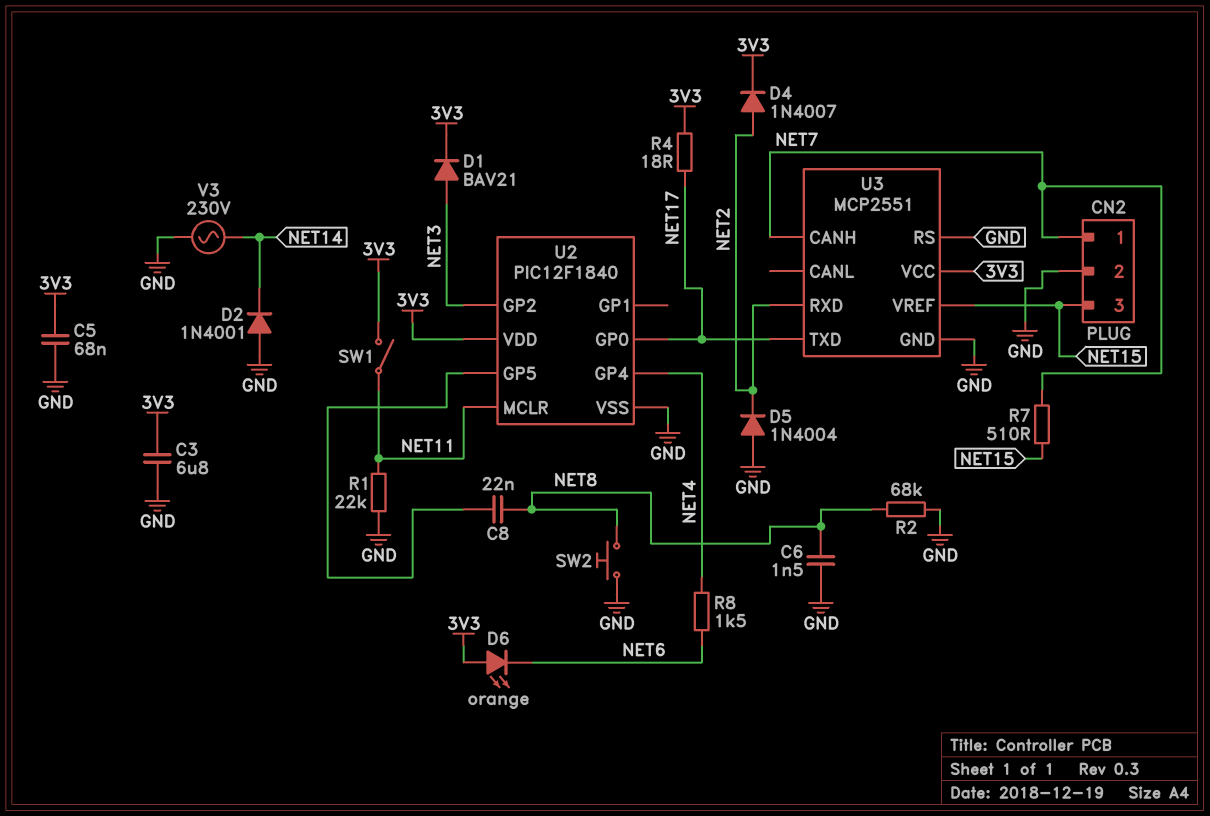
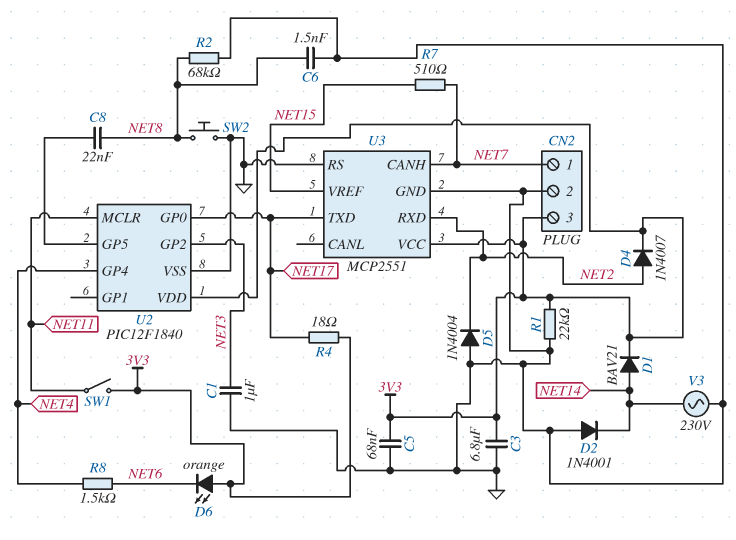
C1: none -> 1uF (GND, NET3)
CN2 pin 3: NET15 -> 3V3
D1: diode BAV21 (A NET3, K 3V3) -> diode BAV21 (A NET14, K 3V3)
R1: 22k (GND, NET11) -> 22k (3V3, GND)

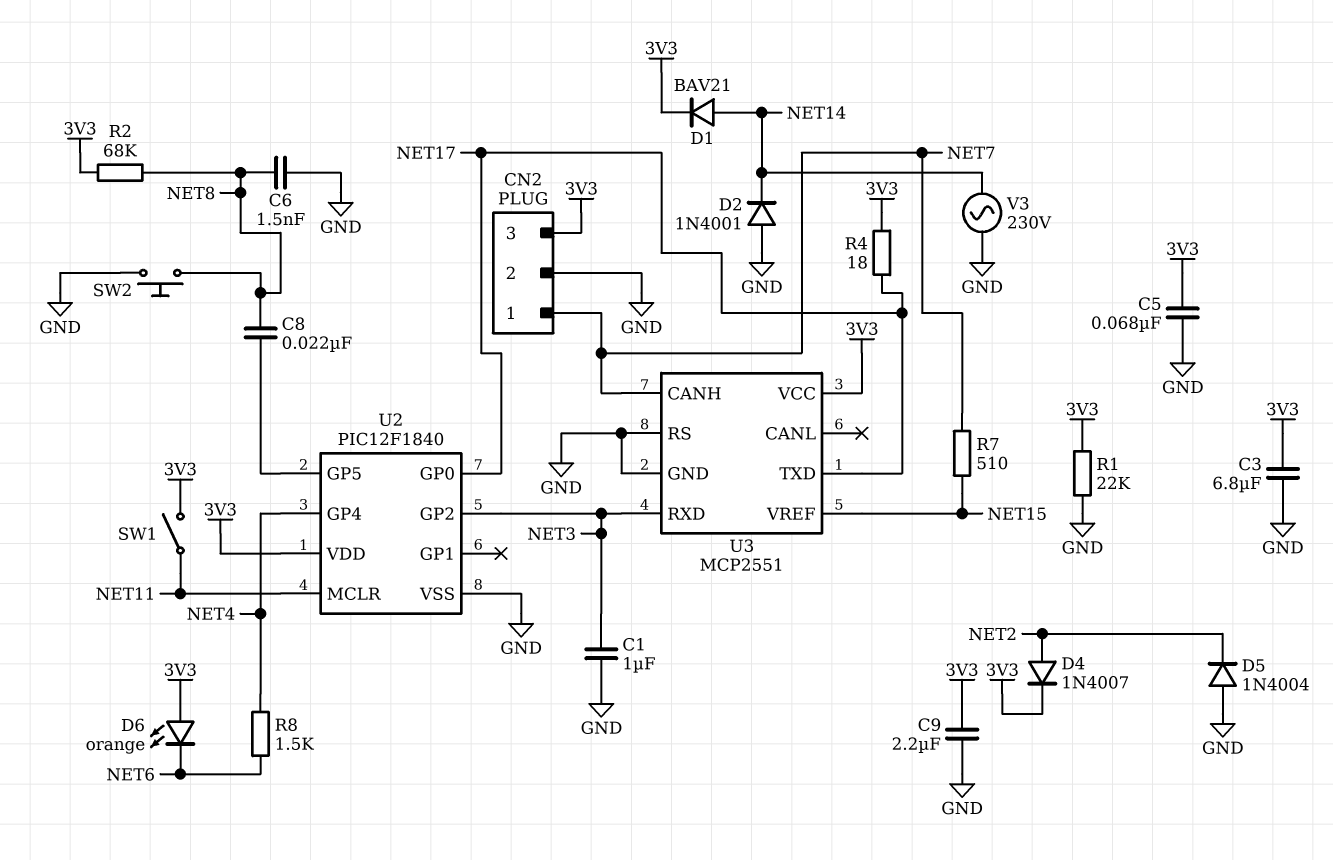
C9: none -> 2.2uF (3V3, GND)
R2: 68k (GND, NET8) -> 68k (3V3, NET8)
U3 pin RXD: NET2 -> NET3

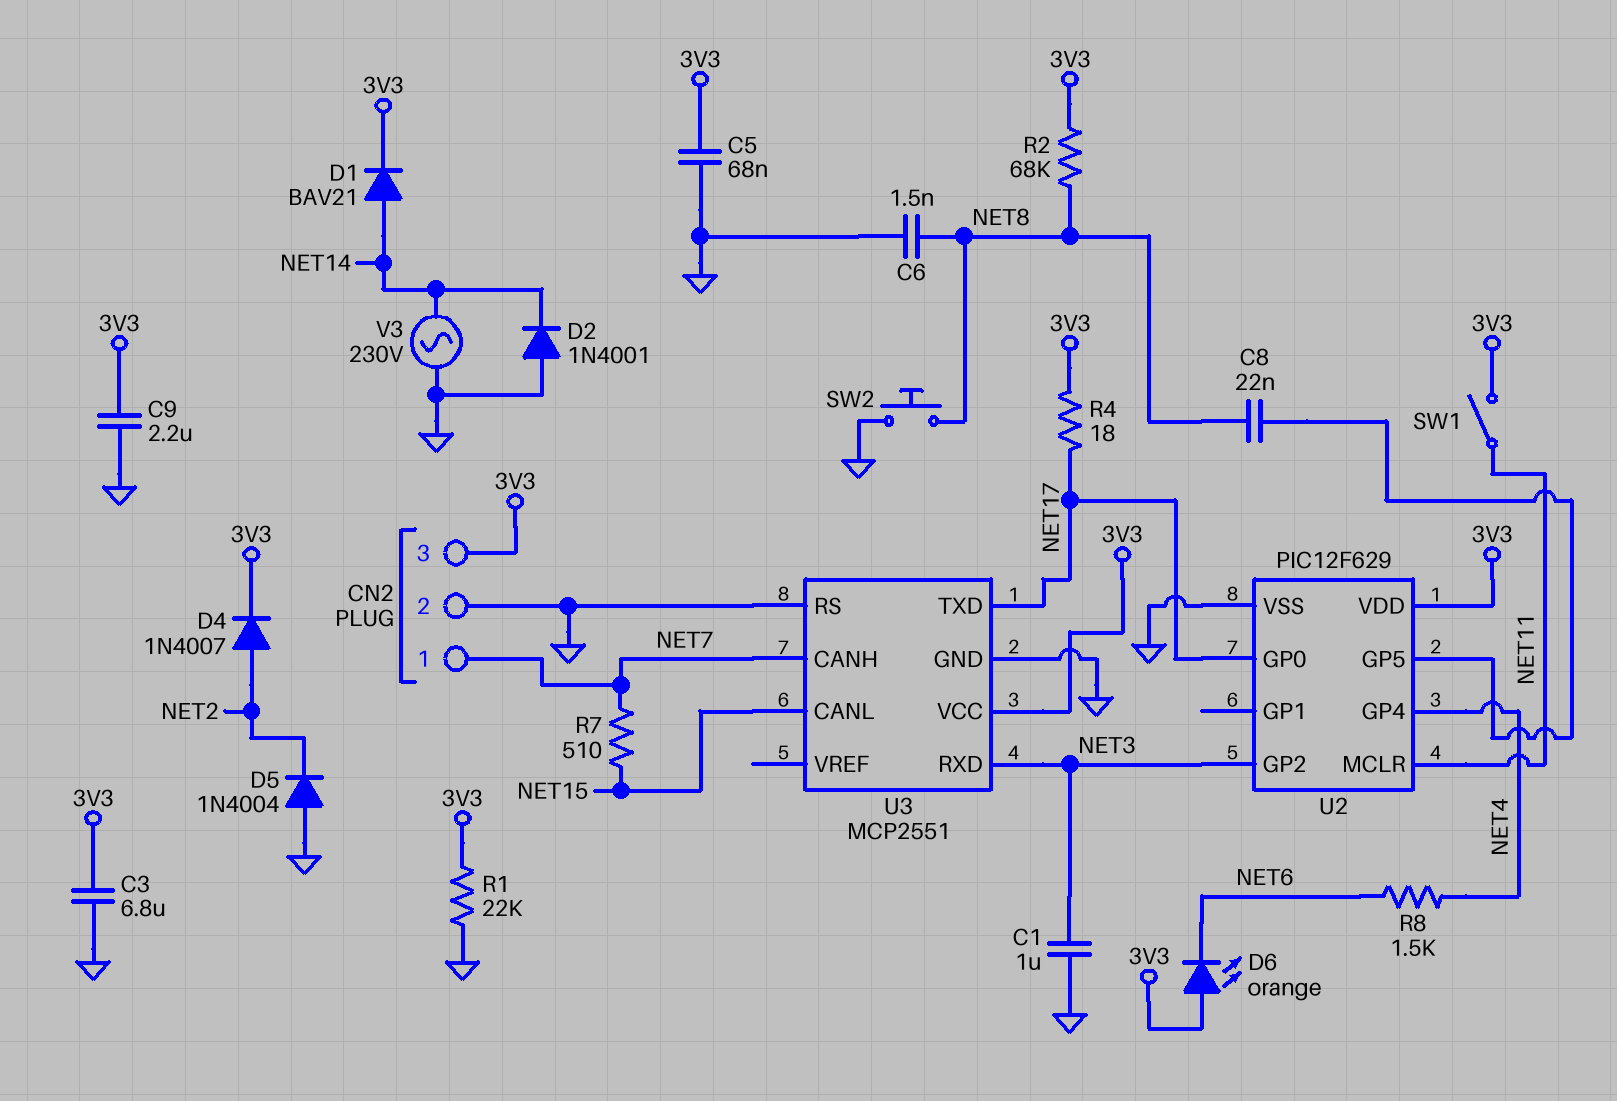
U2: PIC12F1840 -> PIC12F629
U3 pin CANL: none -> NET15
U3 pin VREF: NET15 -> none

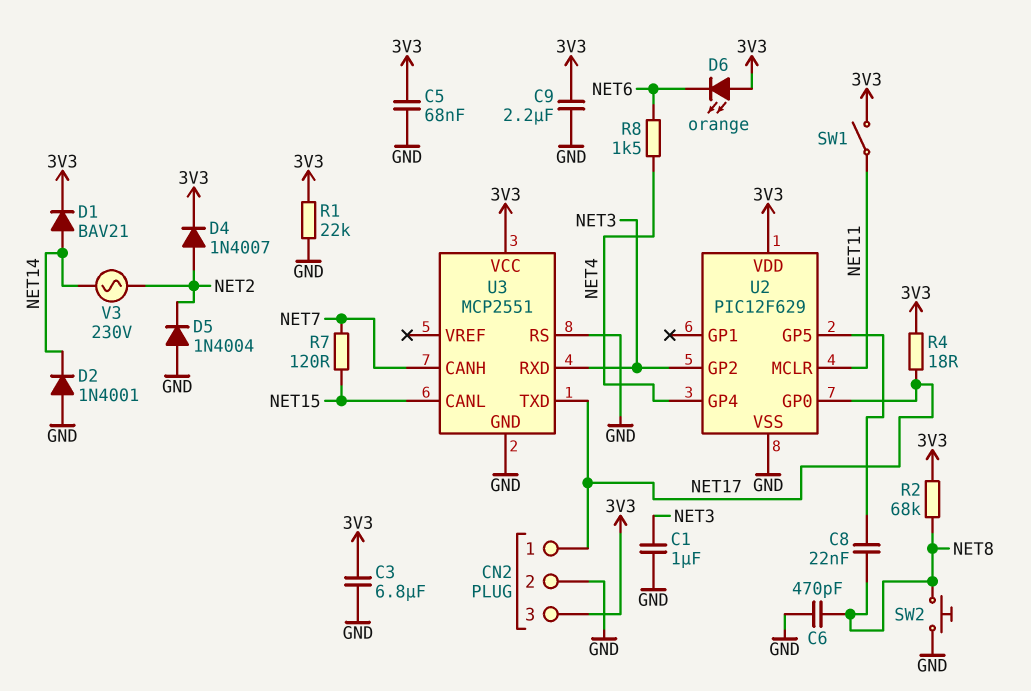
C6: 1.5nF (GND, NET8) -> 470pF (GND, NET8)
CN2 pin 1: NET7 -> NET17
R7: 510 (NET7, NET15) -> 120 (NET7, NET15)
V3: AC 230V (GND, NET14) -> AC 230V (NET2, NET14)

